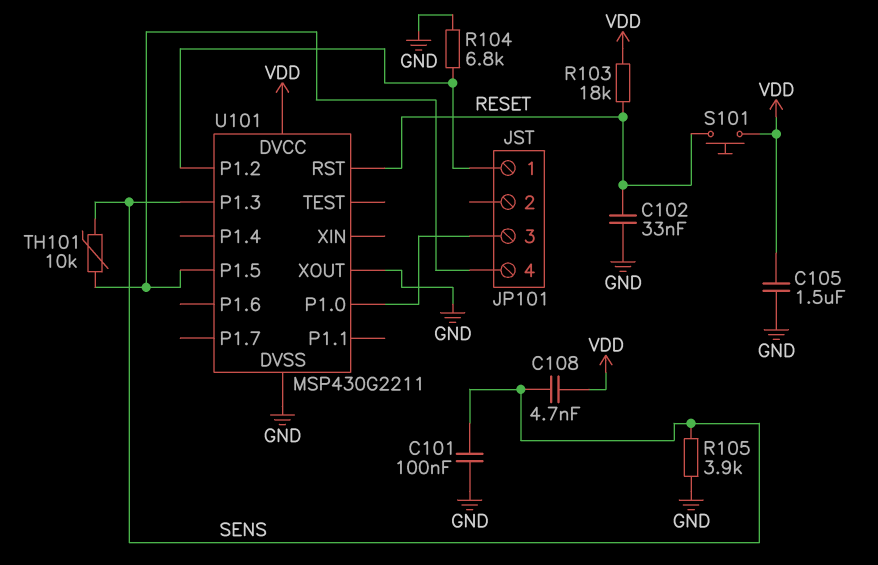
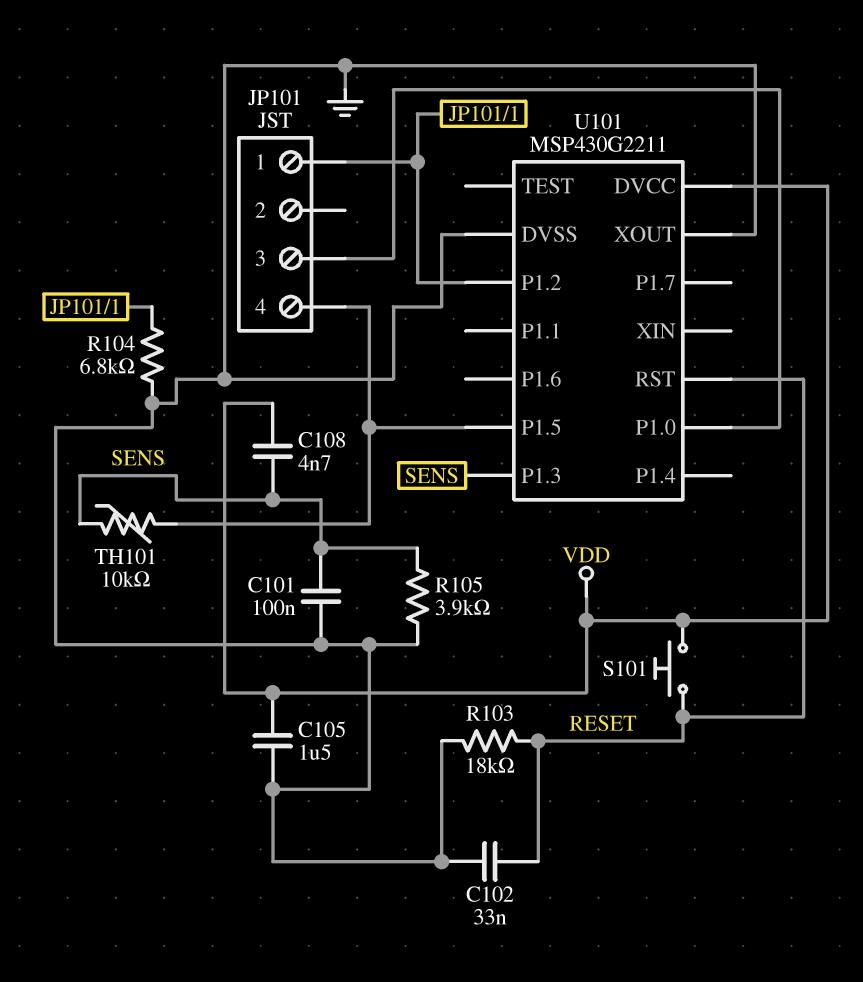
R103: 18k (RESET, VDD) -> 18k (GND, RESET)

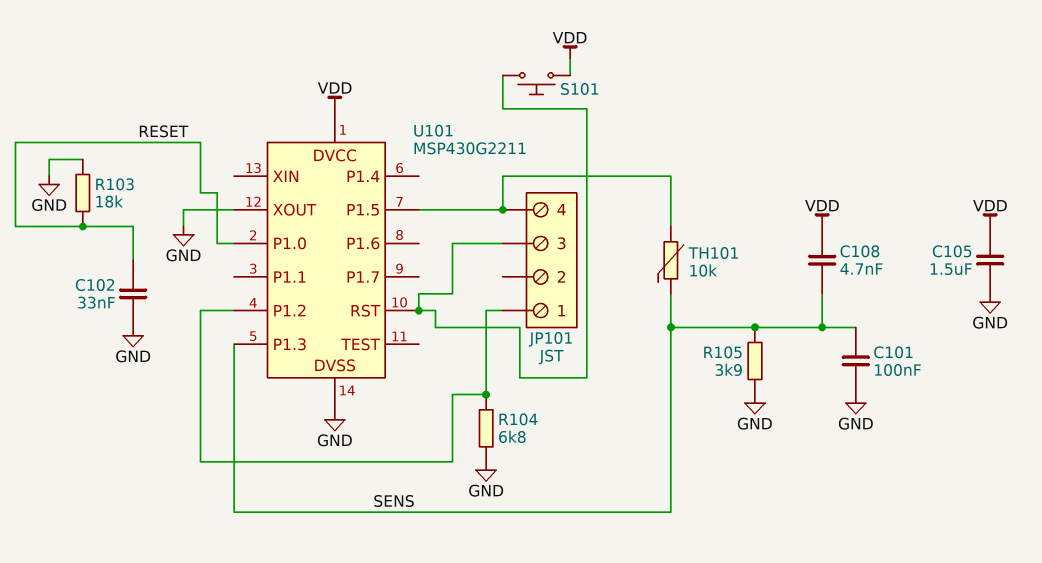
S101: button (RESET, VDD) -> button (JP101/3, VDD)
U101 pin P1.0: JP101/3 -> RESET
U101 pin RST: RESET -> JP101/3

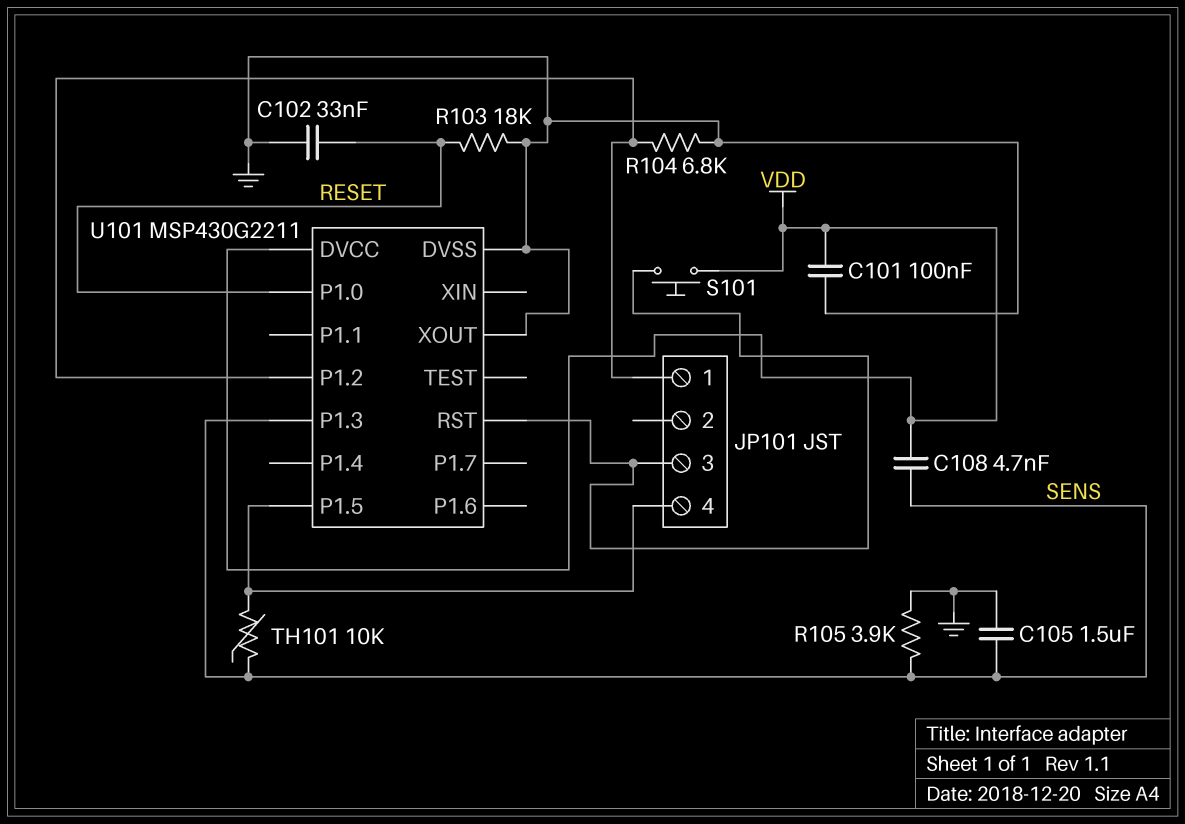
C101: 100nF (GND, SENS) -> 100nF (GND, VDD)
C105: 1.5uF (GND, VDD) -> 1.5uF (GND, SENS)

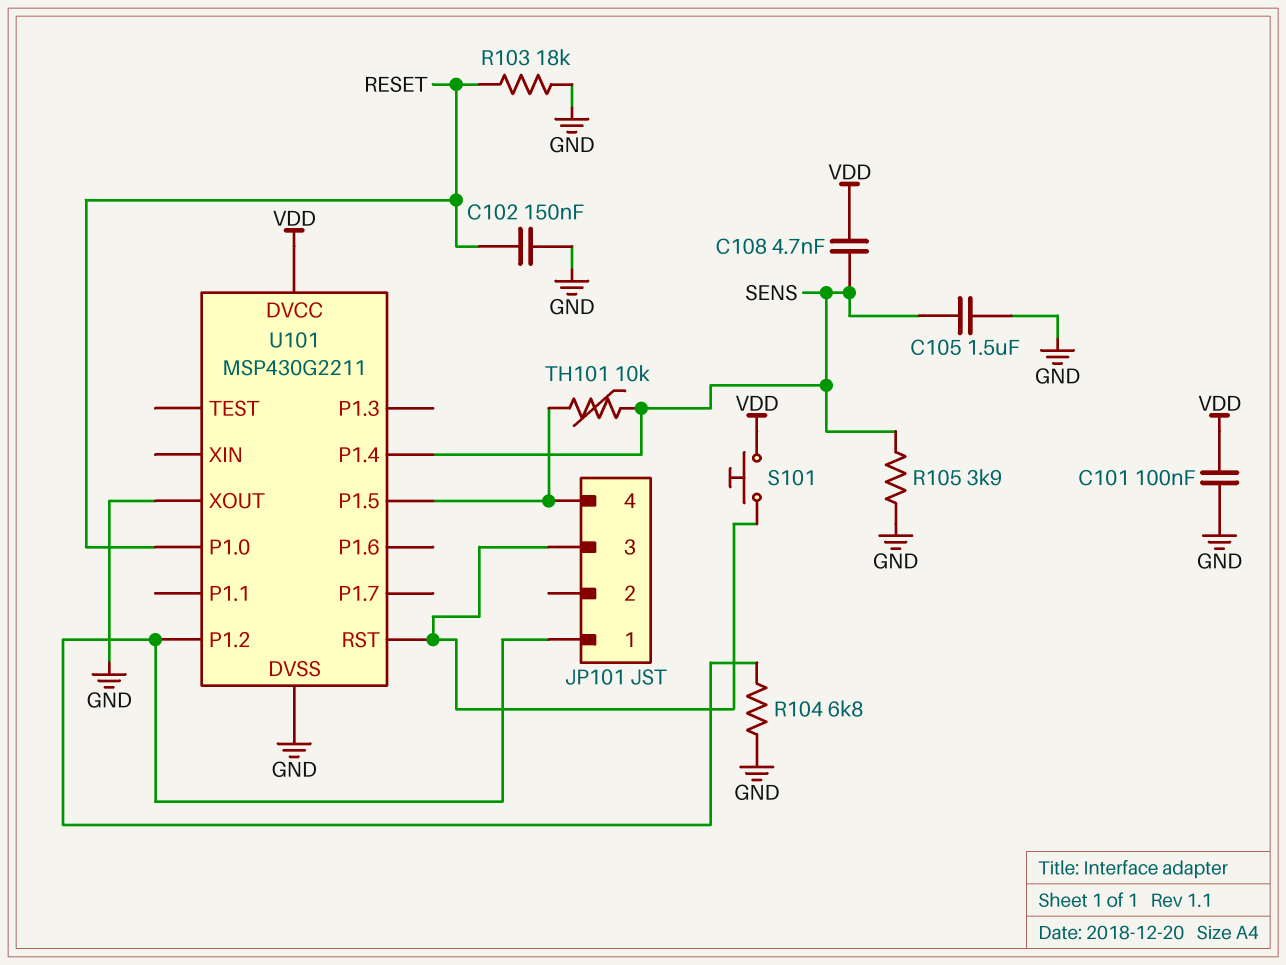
C102: 33nF (GND, RESET) -> 150nF (GND, RESET)
U101 pin P1.3: SENS -> none
U101 pin P1.4: none -> SENS

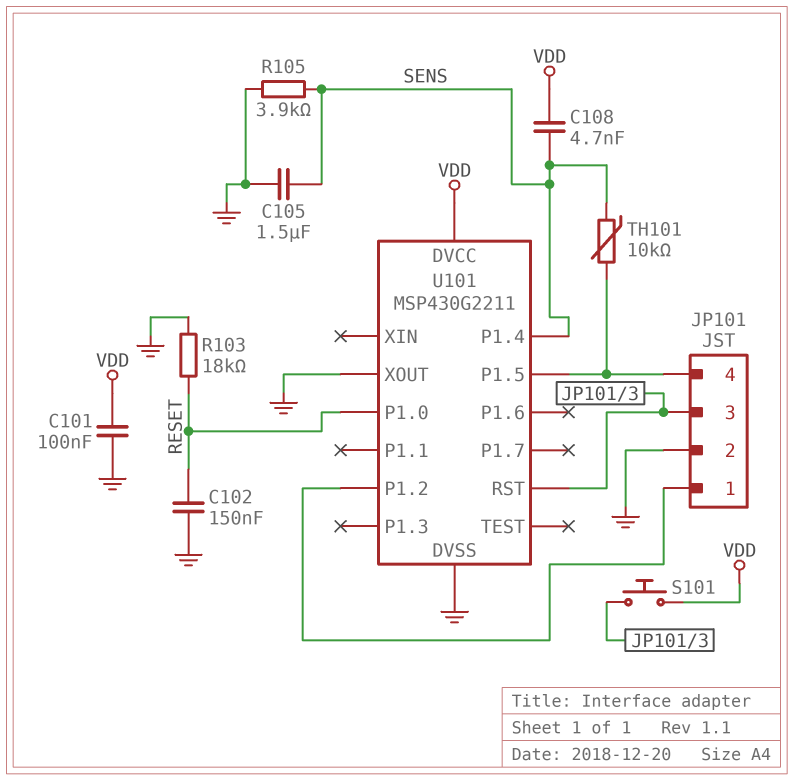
JP101 pin 2: none -> GND
R104: 6.8k (GND, JP101/1) -> none

